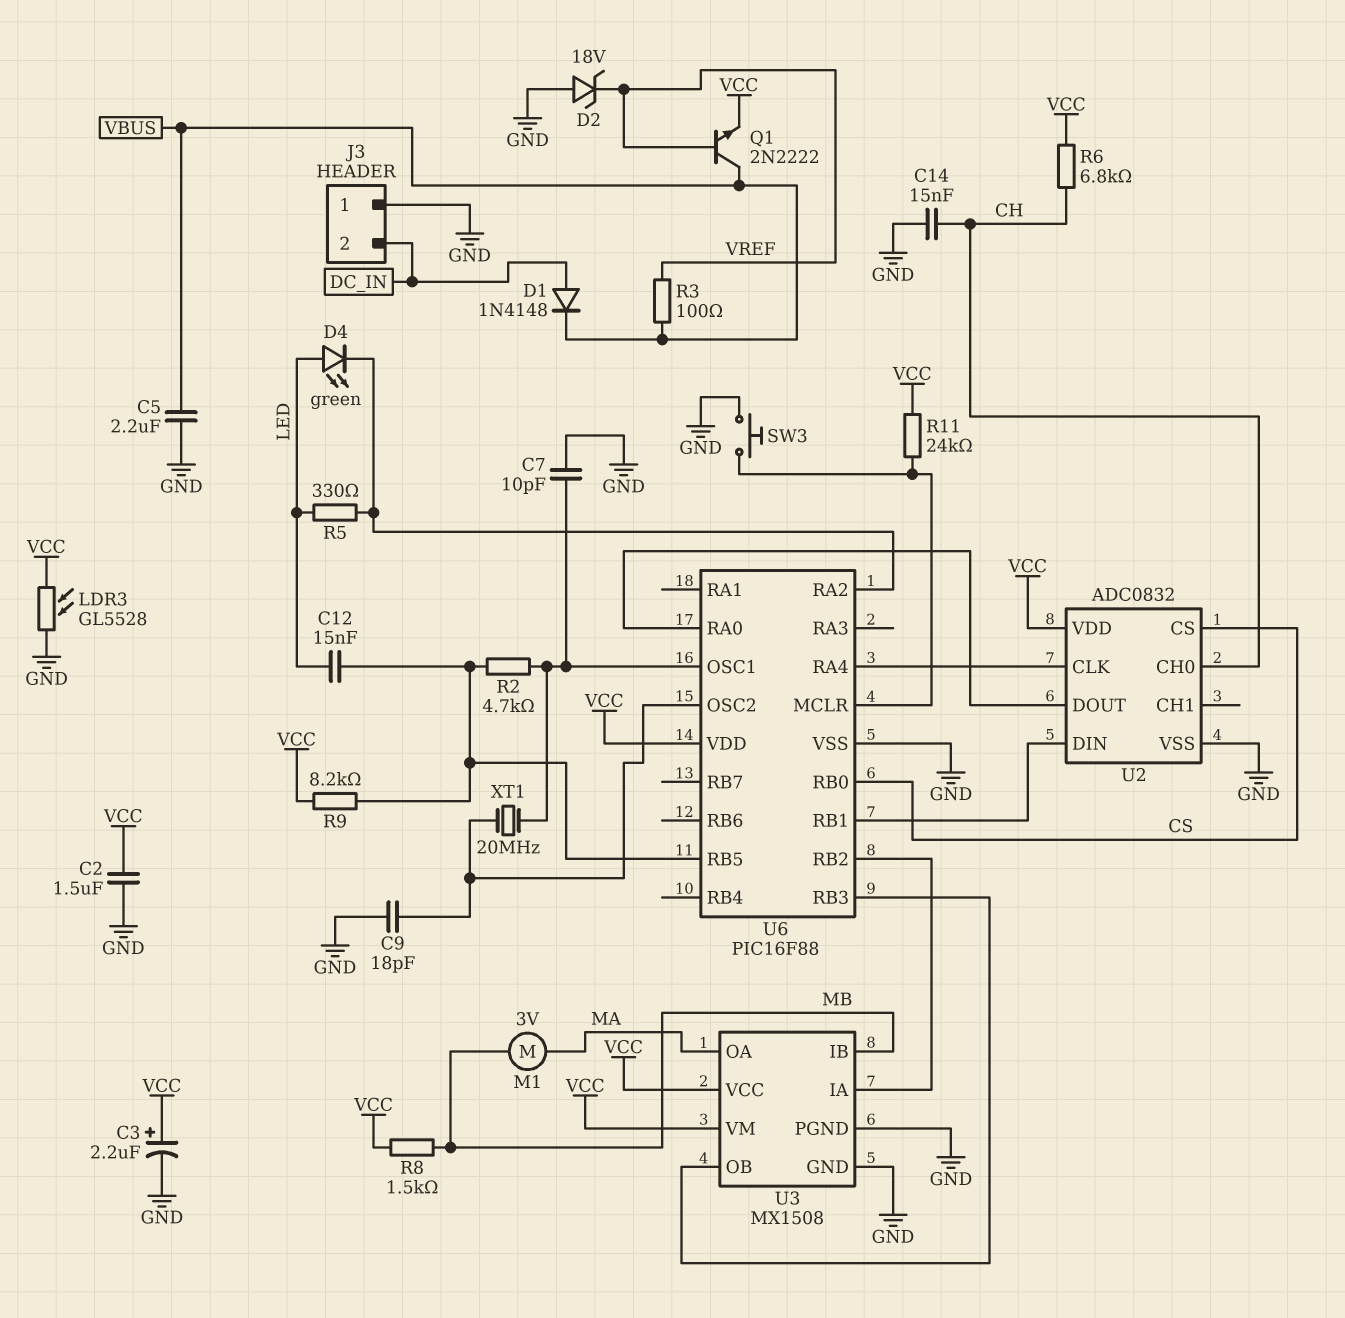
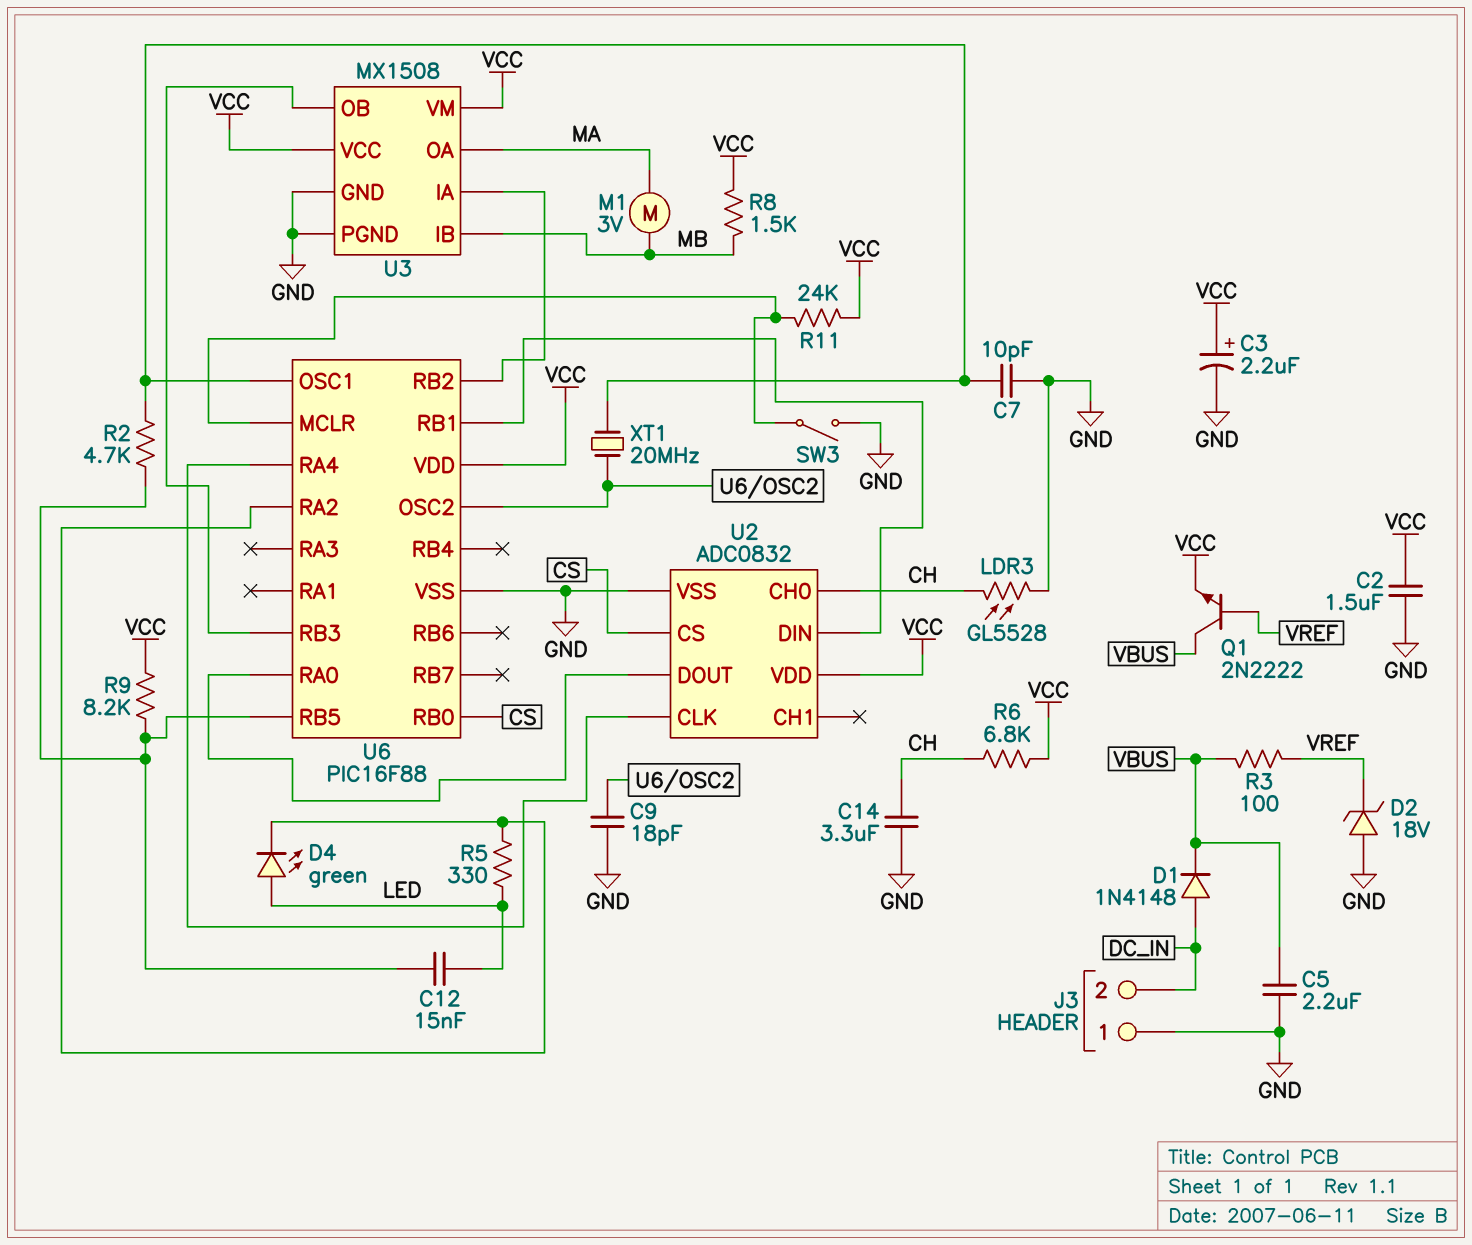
C14: 15nF (CH, GND) -> 3.3uF (CH, GND)
LDR3: GL5528 (GND, VCC) -> GL5528 (CH, GND)
SW3: button (GND, U6/MCLR) -> switch (GND, U6/MCLR)

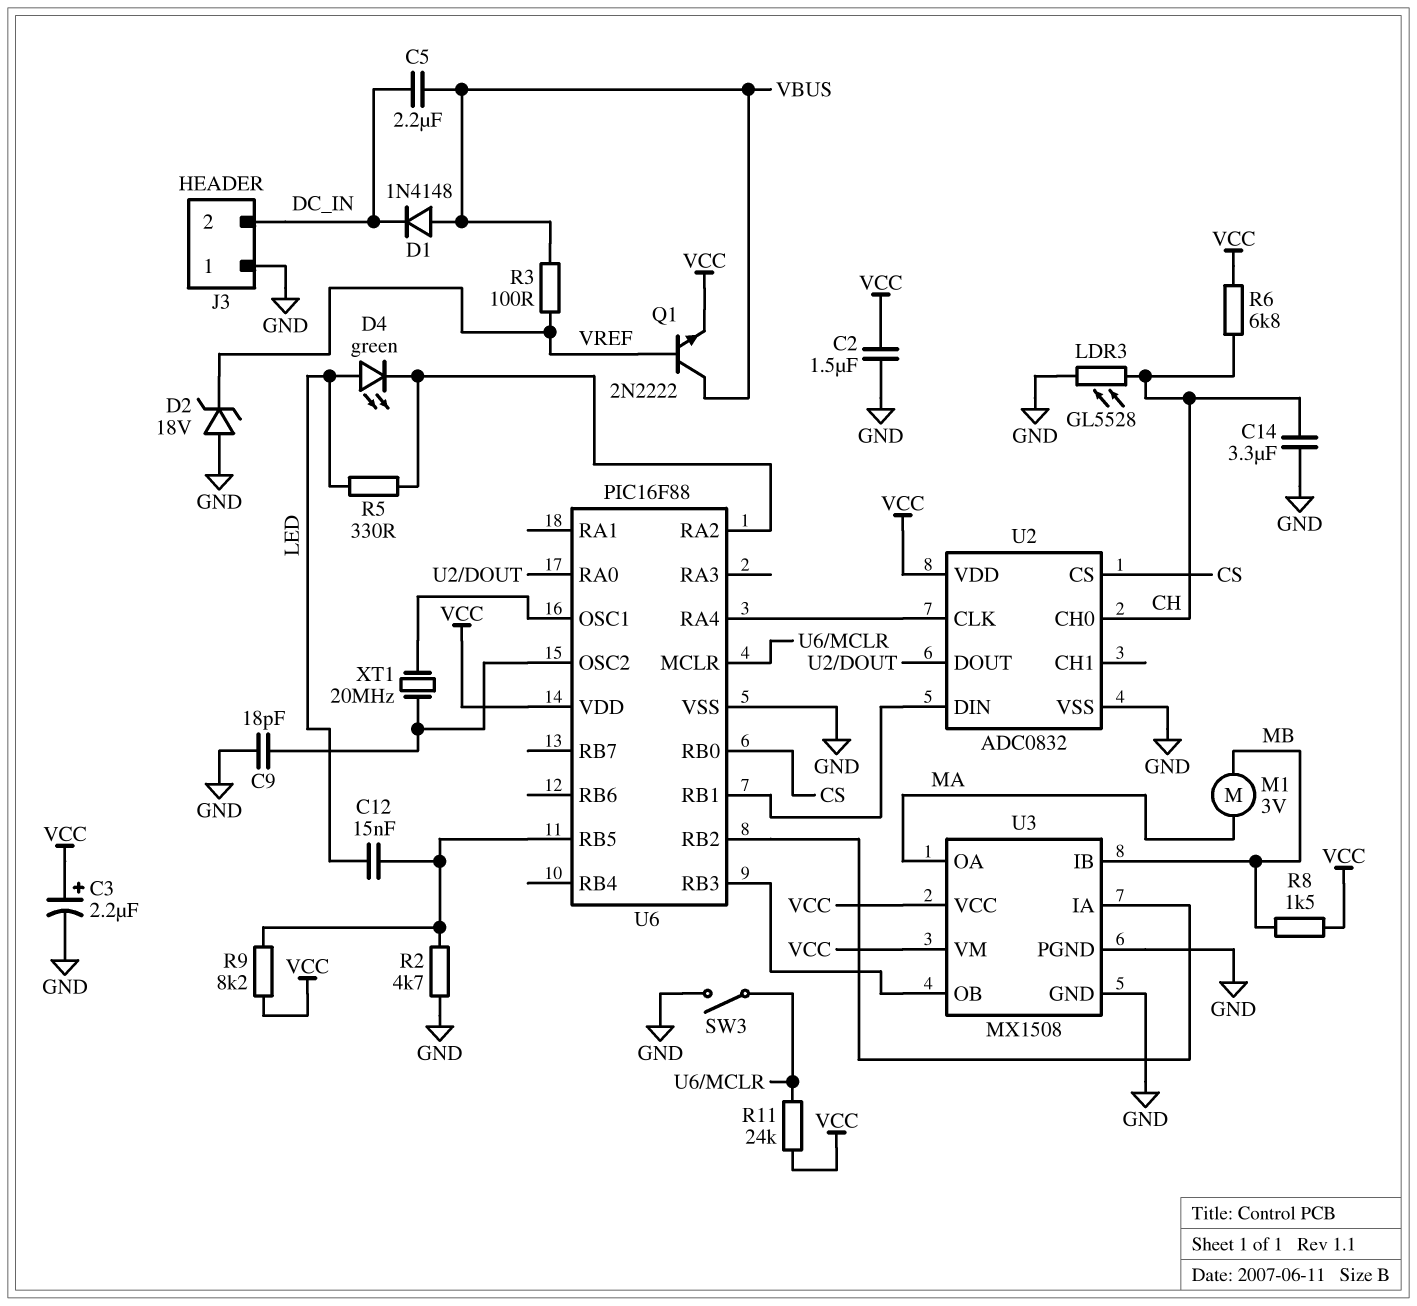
C5: 2.2uF (GND, VBUS) -> 2.2uF (DC_IN, VBUS)
C7: 10pF (GND, U6/OSC1) -> none
D1: diode 1N4148 (A DC_IN, K VBUS) -> diode 1N4148 (A VBUS, K DC_IN)
R2: 4.7k (U6/OSC1, U6/RB5) -> 4.7k (GND, U6/RB5)

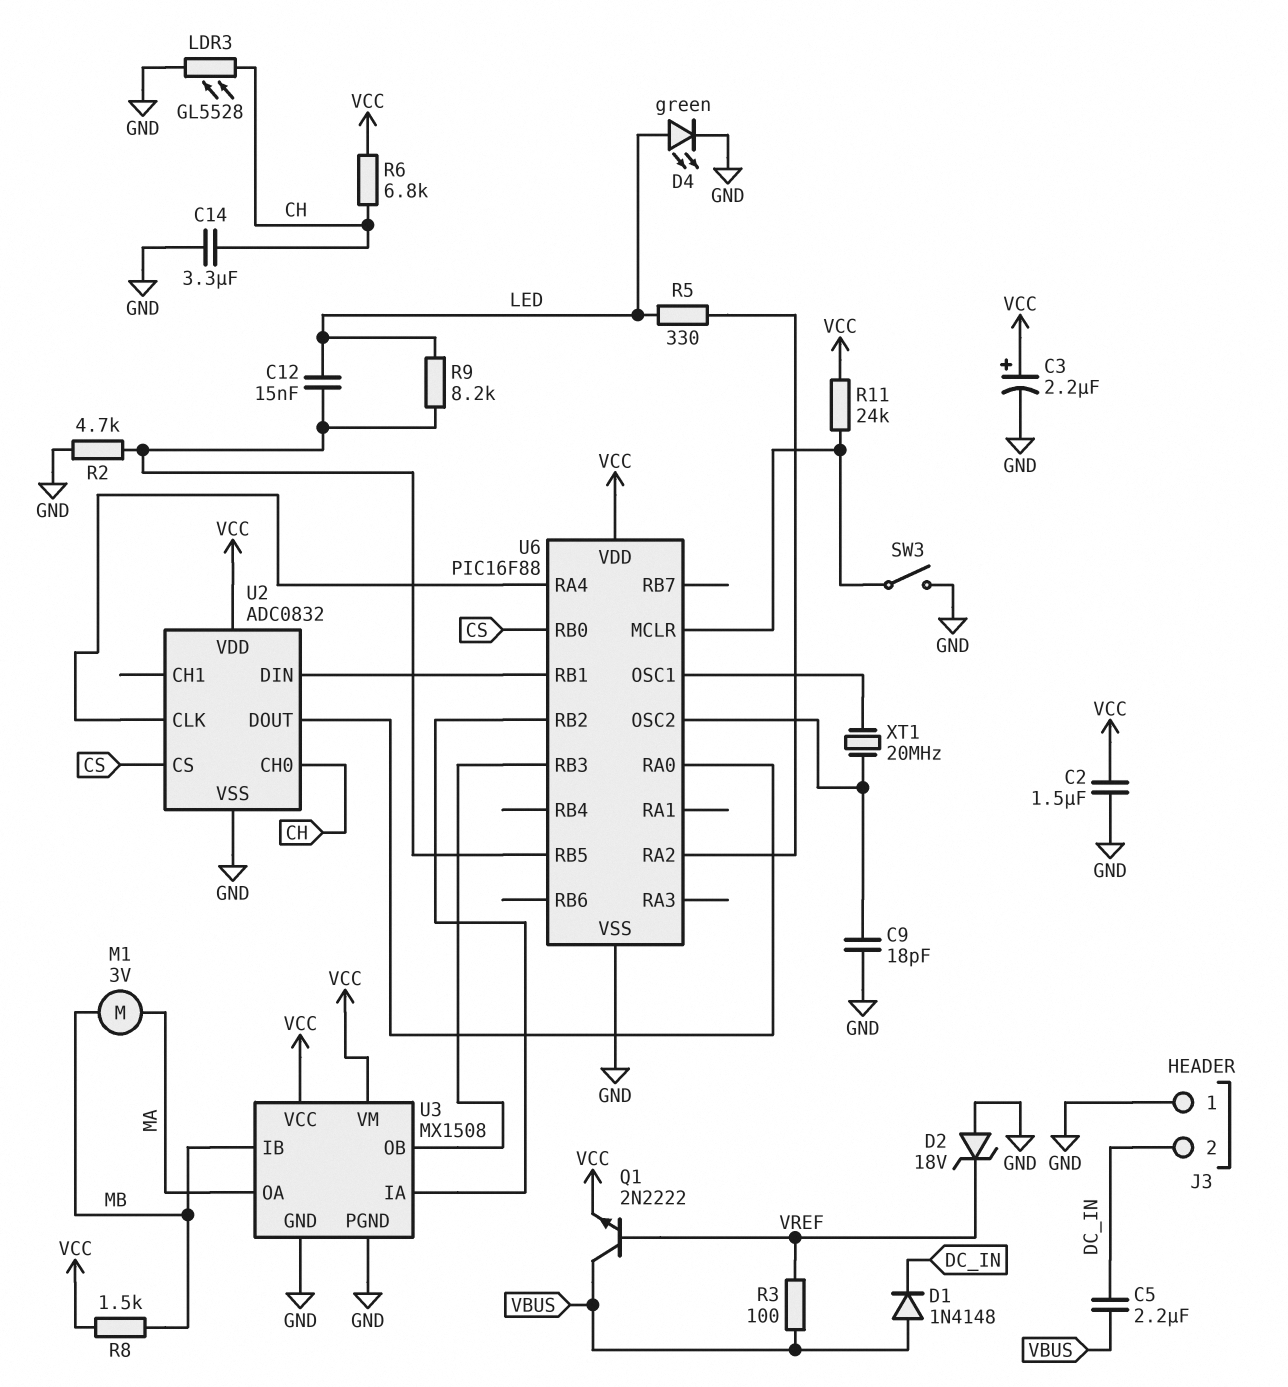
D4: LED green (A LED, K U6/RA2) -> LED green (A LED, K GND)
R9: 8.2k (U6/RB5, VCC) -> 8.2k (LED, U6/RB5)

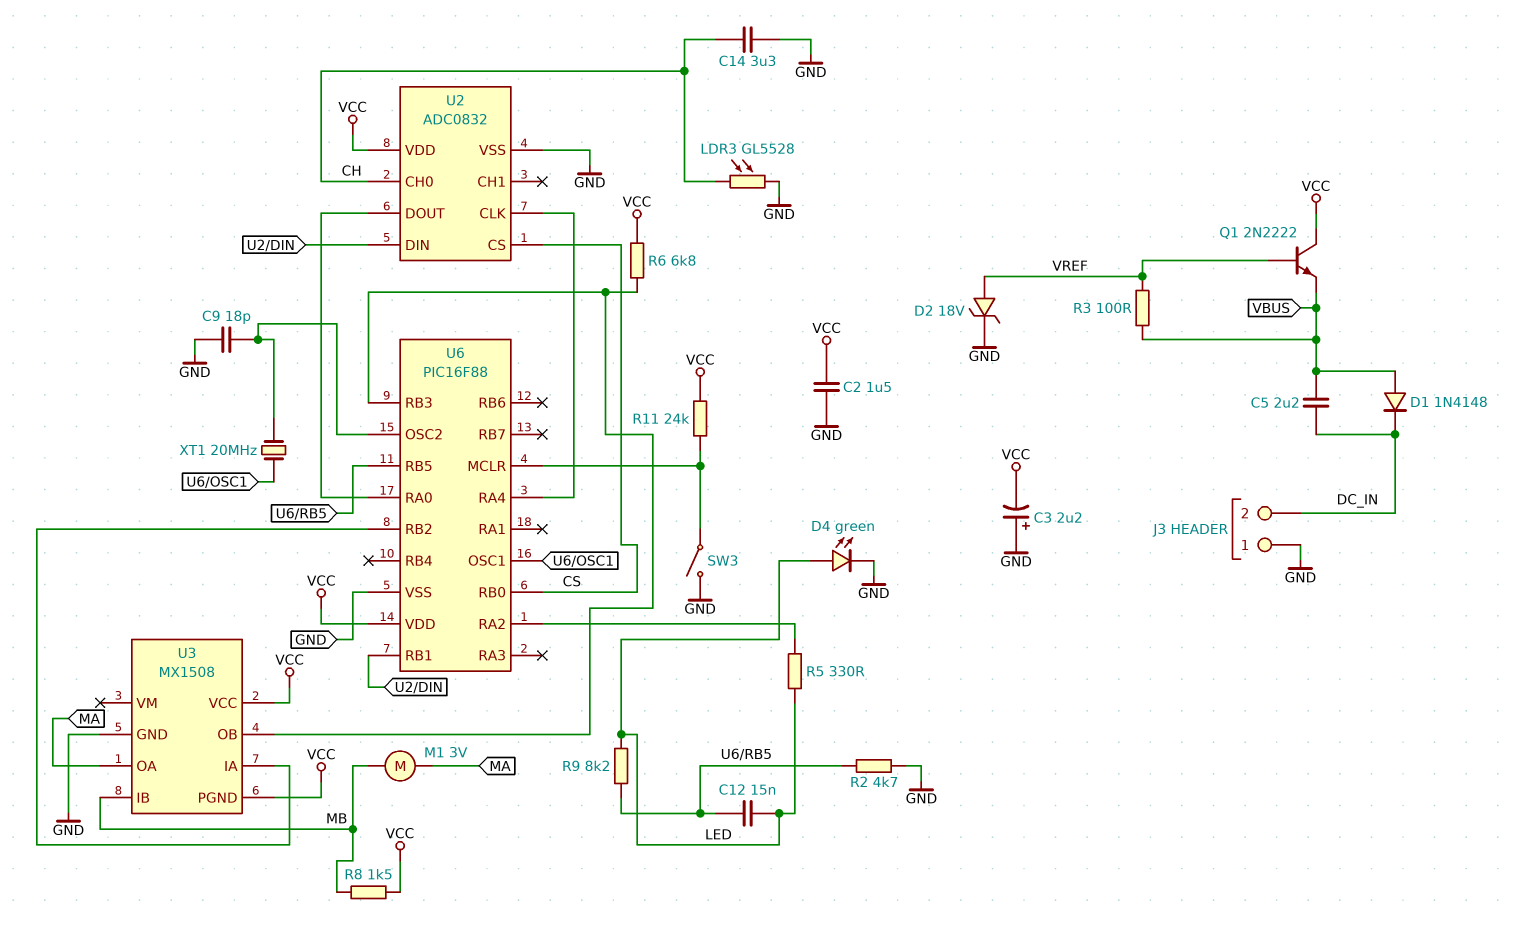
C3: 2.2uF (plus VCC, minus GND) -> 2.2uF (plus GND, minus VCC)
D2: zener 18V (A GND, K VREF) -> zener 18V (A VREF, K GND)
Q1: NPN 2N2222 (B VREF, C VBUS, E VCC) -> NPN 2N2222 (B VREF, C VCC, E VBUS)
R6: 6.8k (CH, VCC) -> 6.8k (U3/OB, VCC)
U3 pin PGND: GND -> VCC
U3 pin VM: VCC -> none

